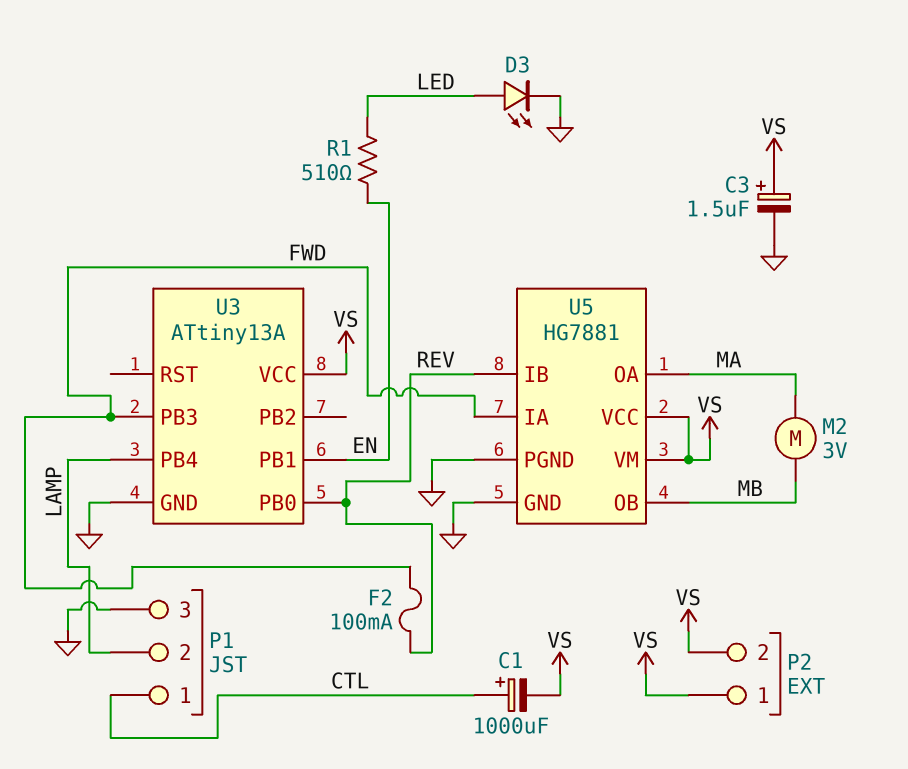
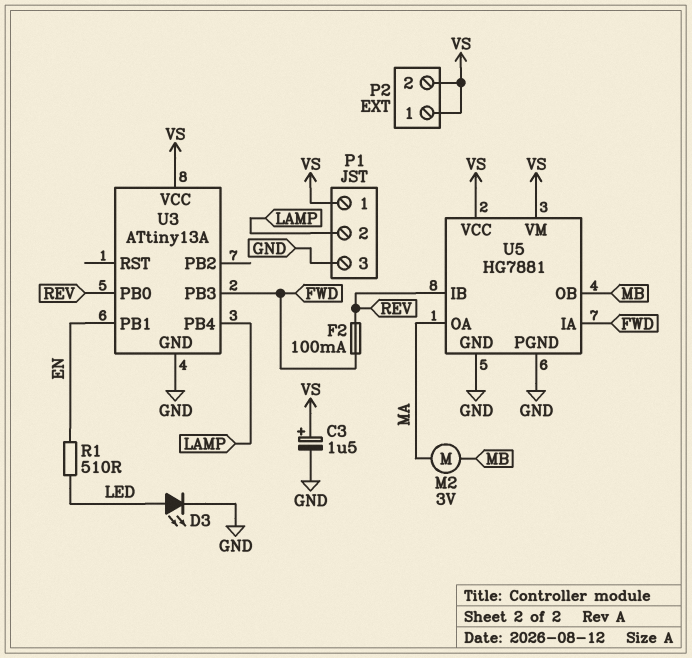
C1: 1000uF (plus CTL, minus VS) -> none
P1 pin 1: CTL -> VS

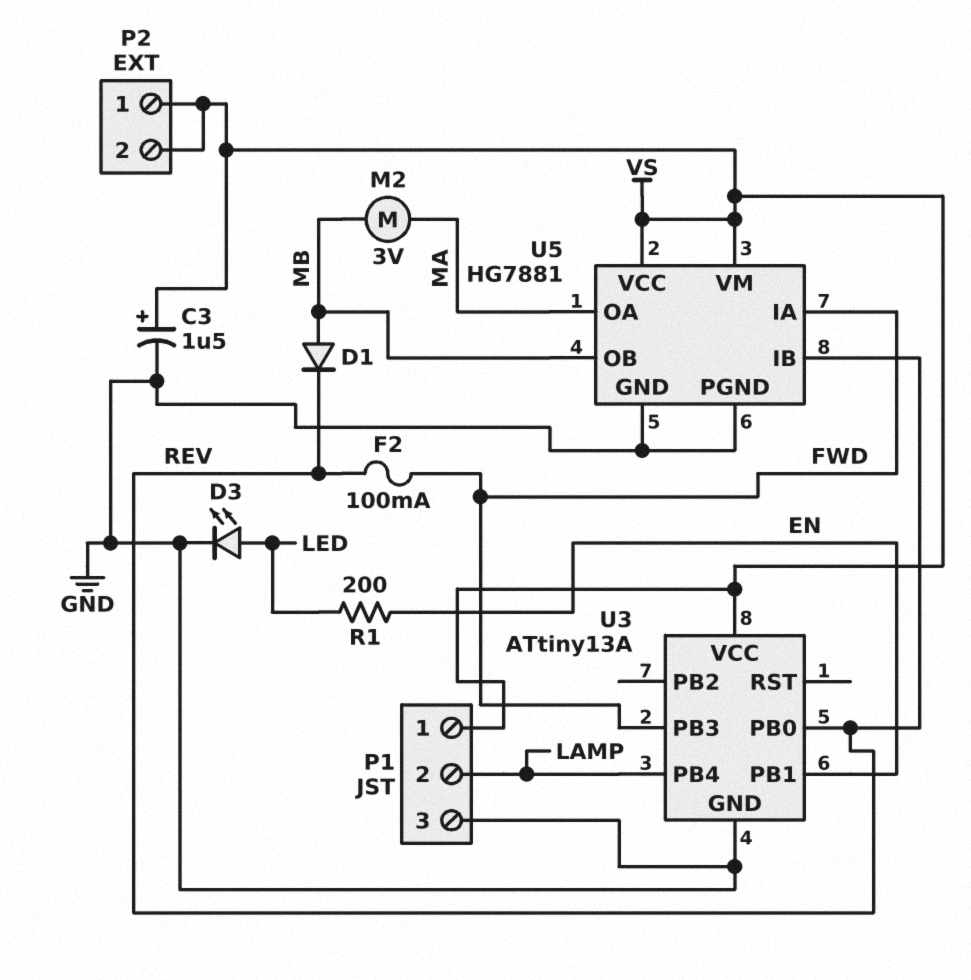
D1: none -> diode (A MB, K REV)
R1: 510 (EN, LED) -> 200 (EN, LED)

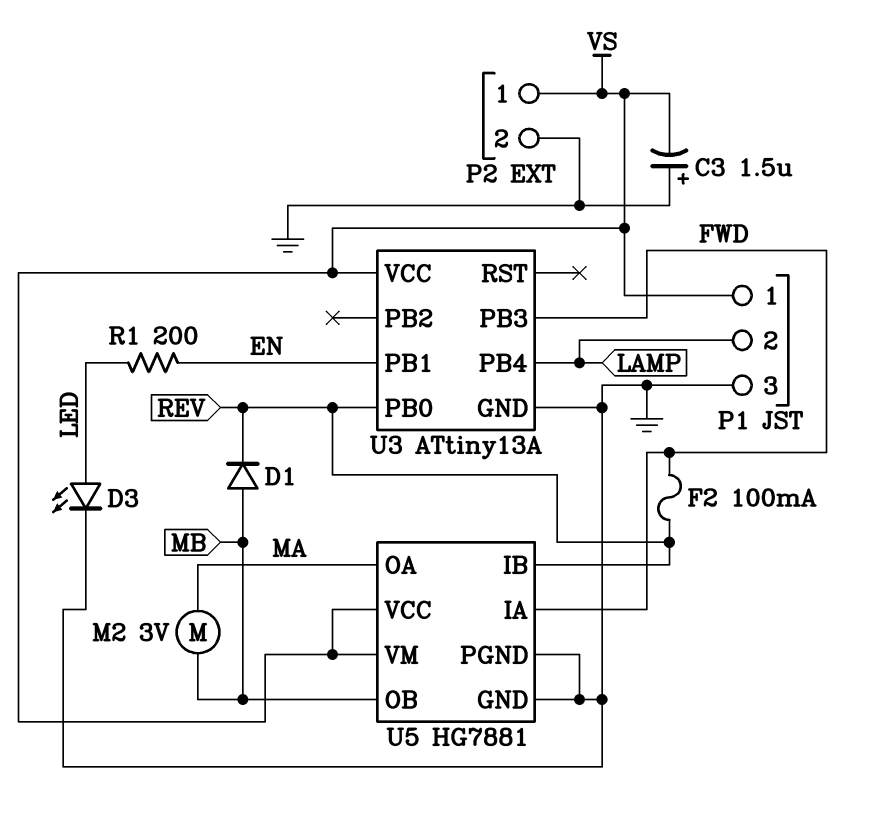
C3: 1.5uF (plus VS, minus GND) -> 1.5uF (plus GND, minus VS)
P2 pin 2: VS -> GND

